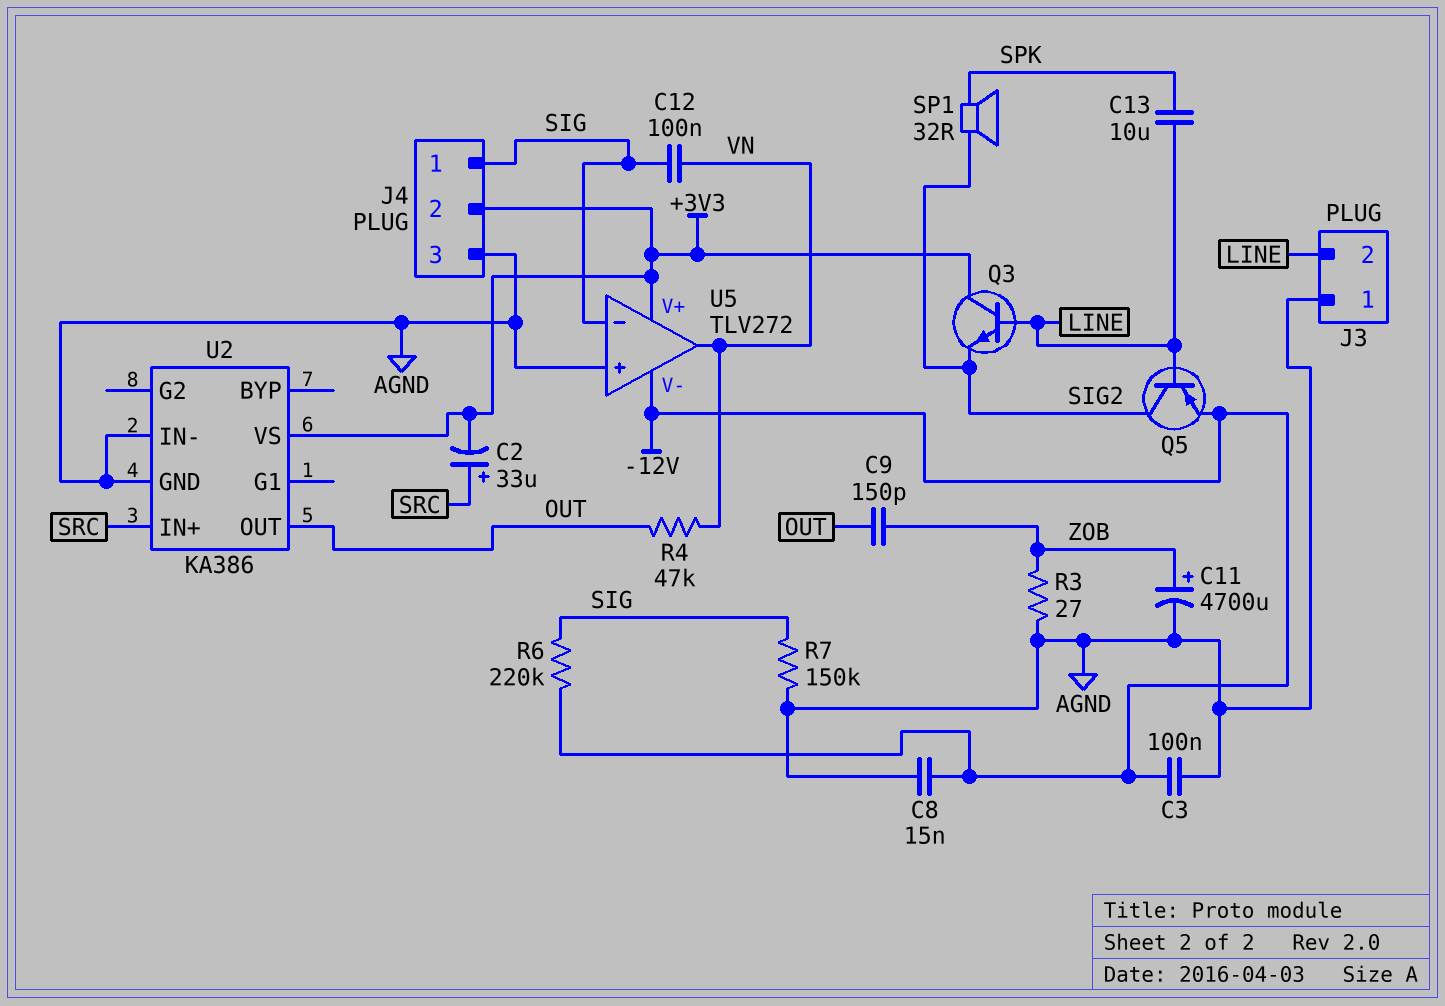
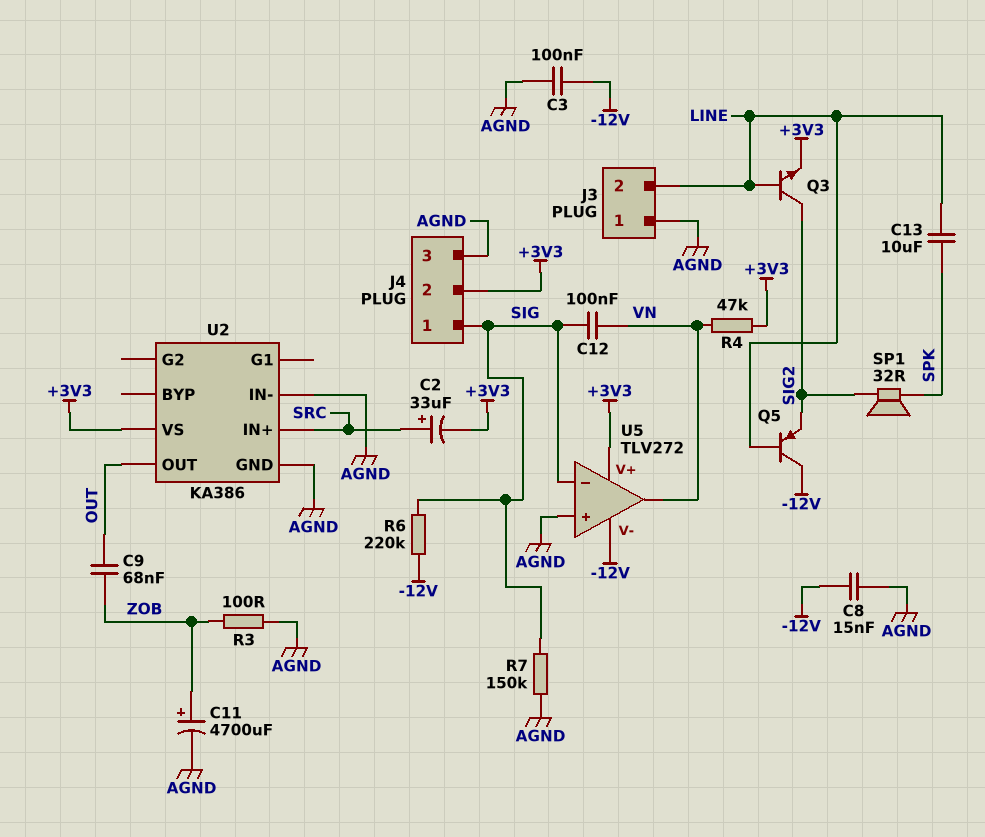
C9: 150pF (OUT, ZOB) -> 68nF (OUT, ZOB)
Q3: NPN (B LINE, C +3V3, E SIG2) -> NPN (B LINE, C SIG2, E +3V3)
Q5: PNP (B LINE, C SIG2, E -12V) -> PNP (B LINE, C -12V, E SIG2)
R3: 27 (AGND, ZOB) -> 100 (AGND, ZOB)
R4: 47k (OUT, VN) -> 47k (+3V3, VN)

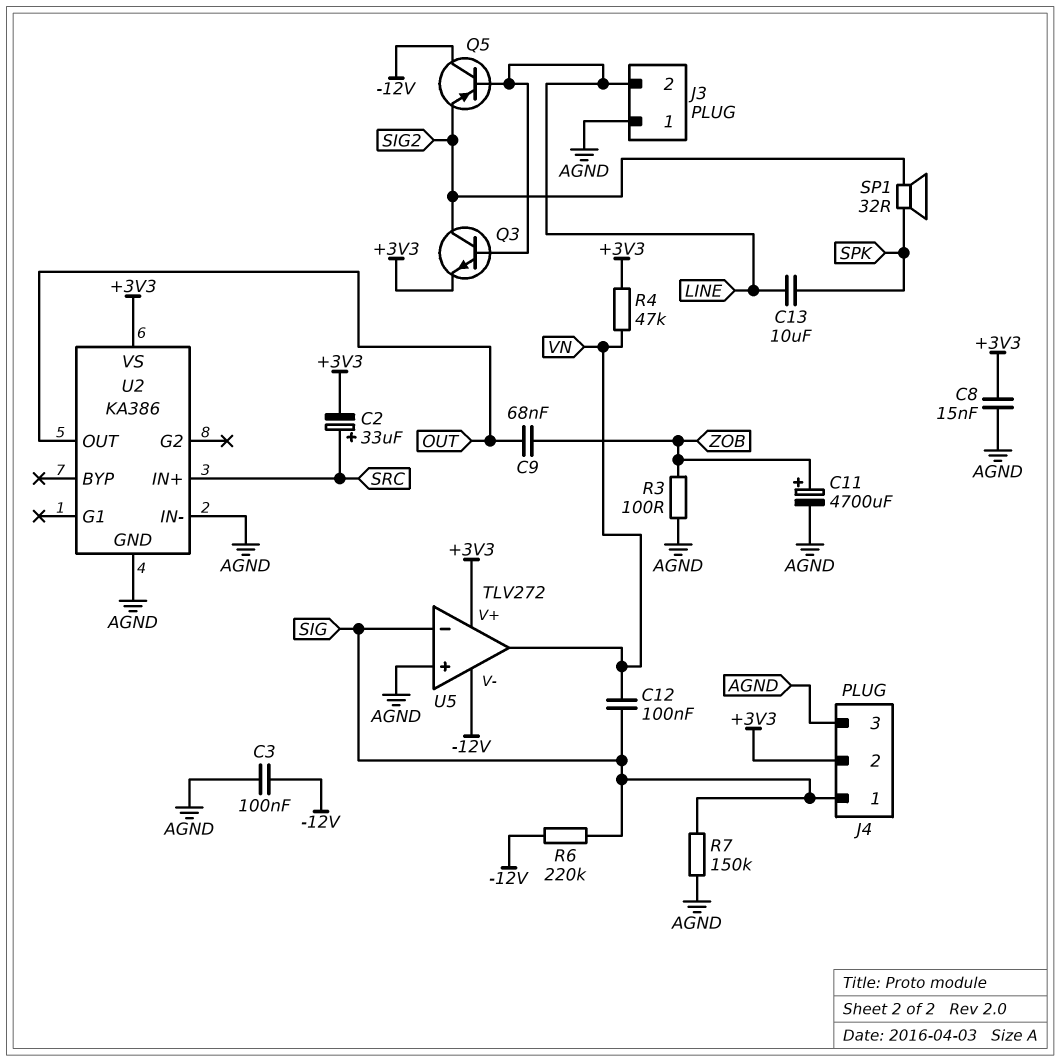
C8: 15nF (-12V, AGND) -> 15nF (+3V3, AGND)

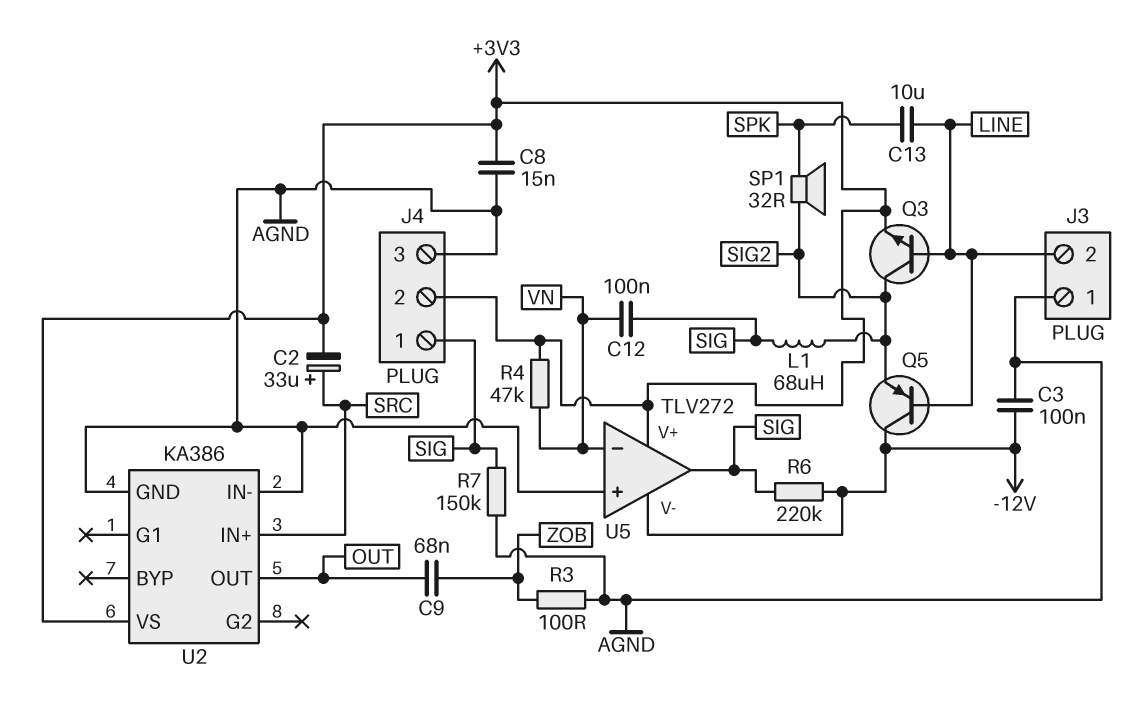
C11: 4700uF (plus ZOB, minus AGND) -> none
L1: none -> 68uH (SIG, SIG2)
U5 pin in-: SIG -> VN
U5 pin out: VN -> SIG

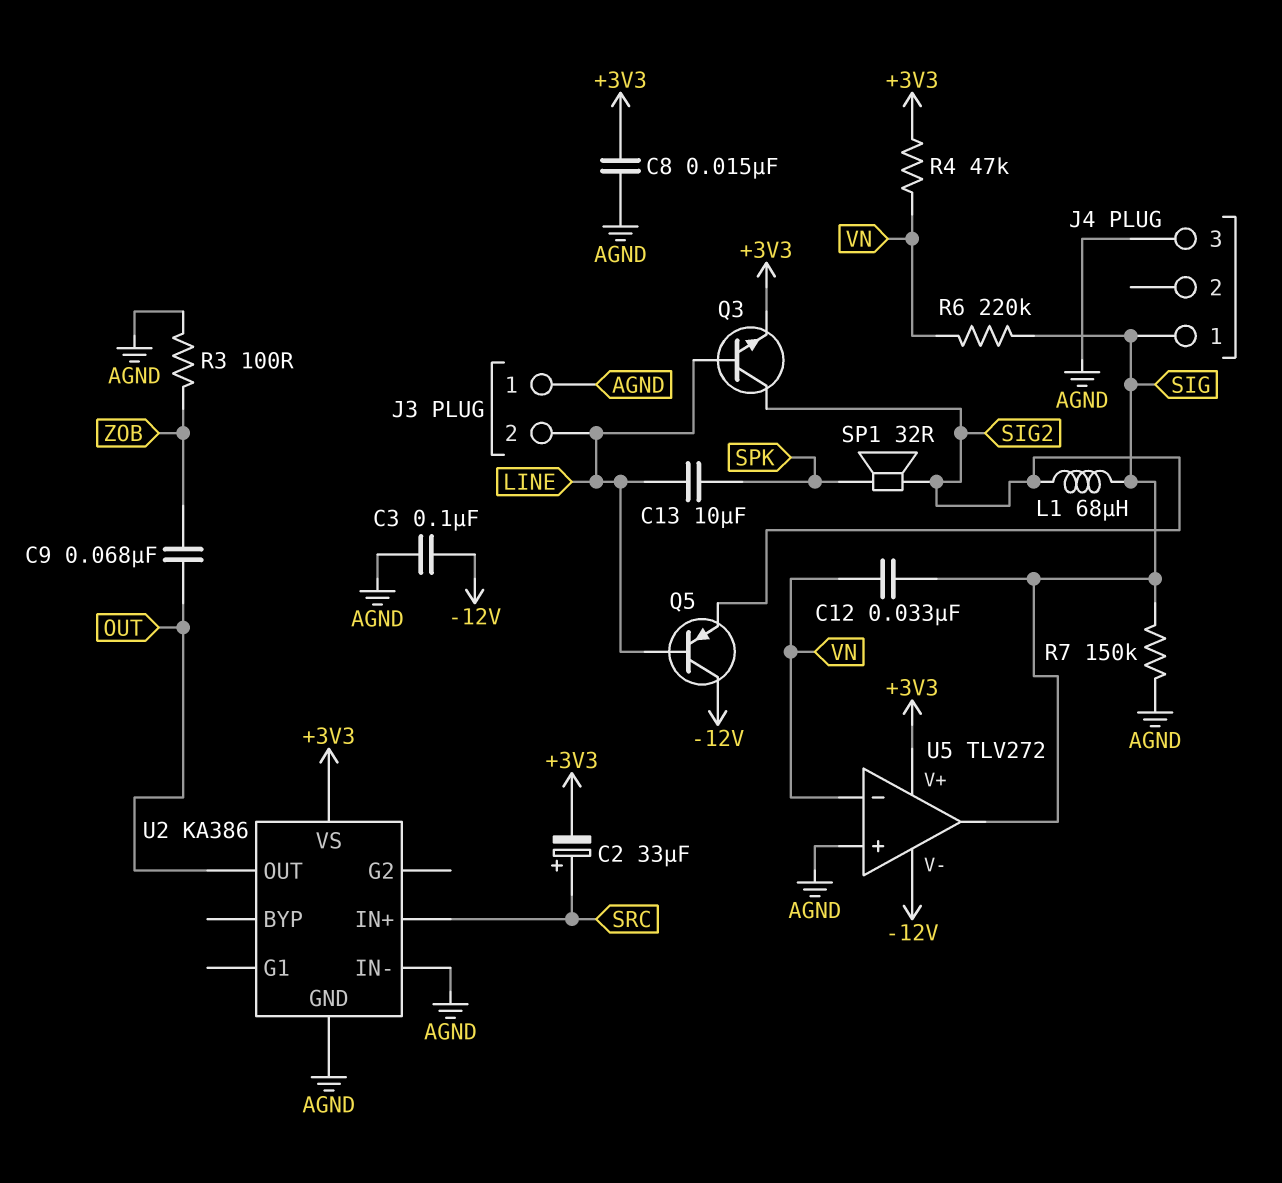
C12: 100nF (SIG, VN) -> 33nF (SIG, VN)
J4 pin 2: +3V3 -> none
R6: 220k (-12V, SIG) -> 220k (SIG, VN)

